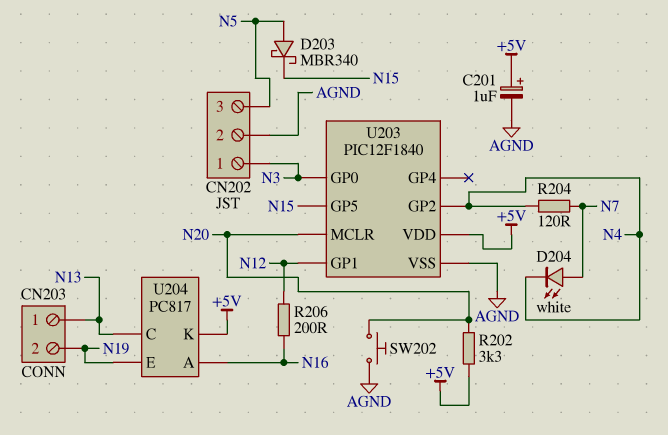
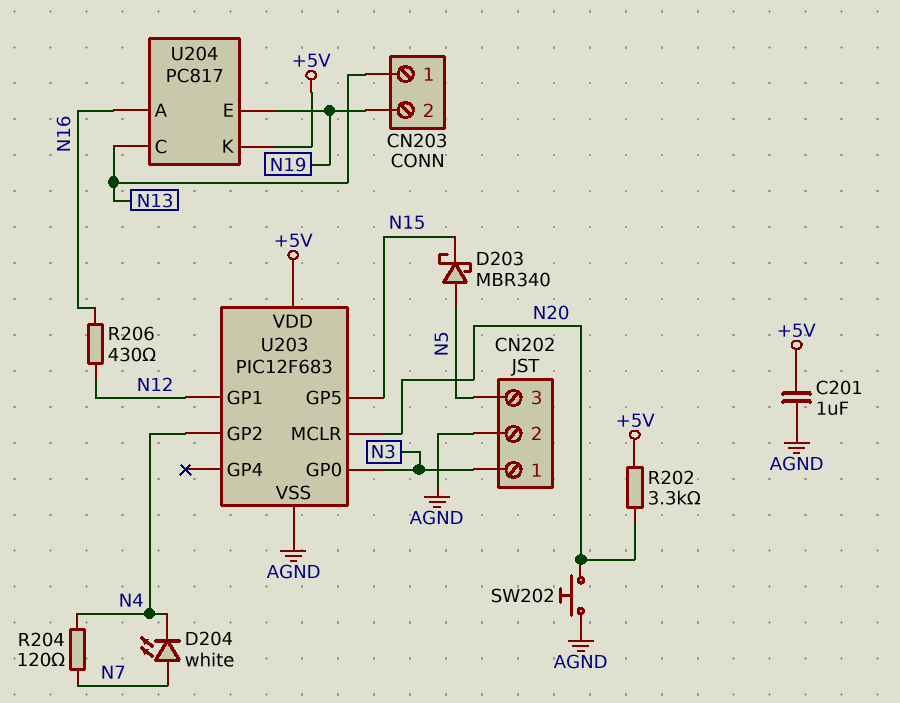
C201: 1uF (plus +5V, minus AGND) -> 1uF (+5V, AGND)
R206: 200 (N12, N16) -> 430 (N12, N16)
U203: PIC12F1840 -> PIC12F683

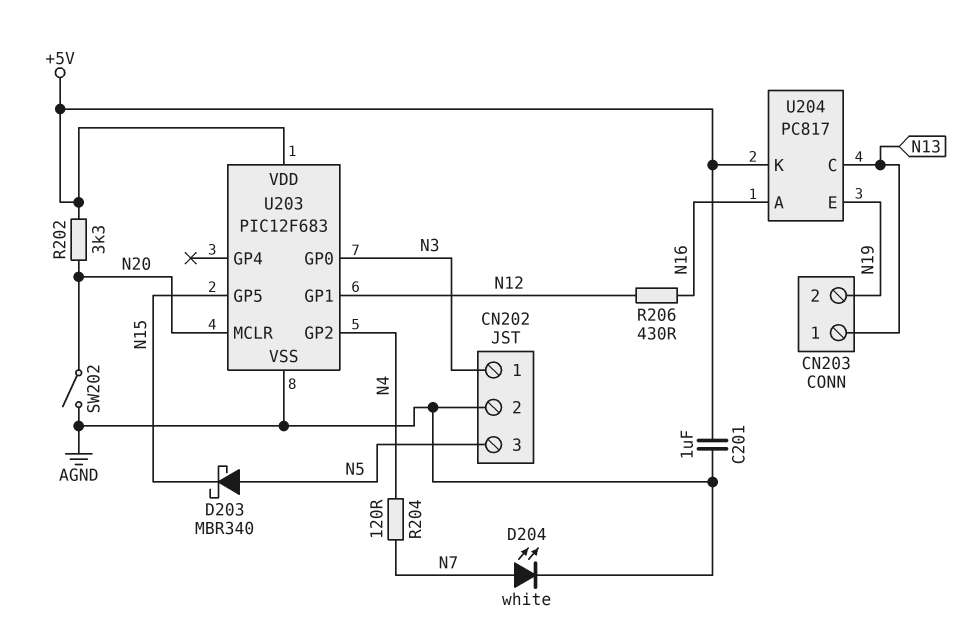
D204: LED white (A N7, K N4) -> LED white (A N7, K AGND)
SW202: button (AGND, N20) -> switch (AGND, N20)

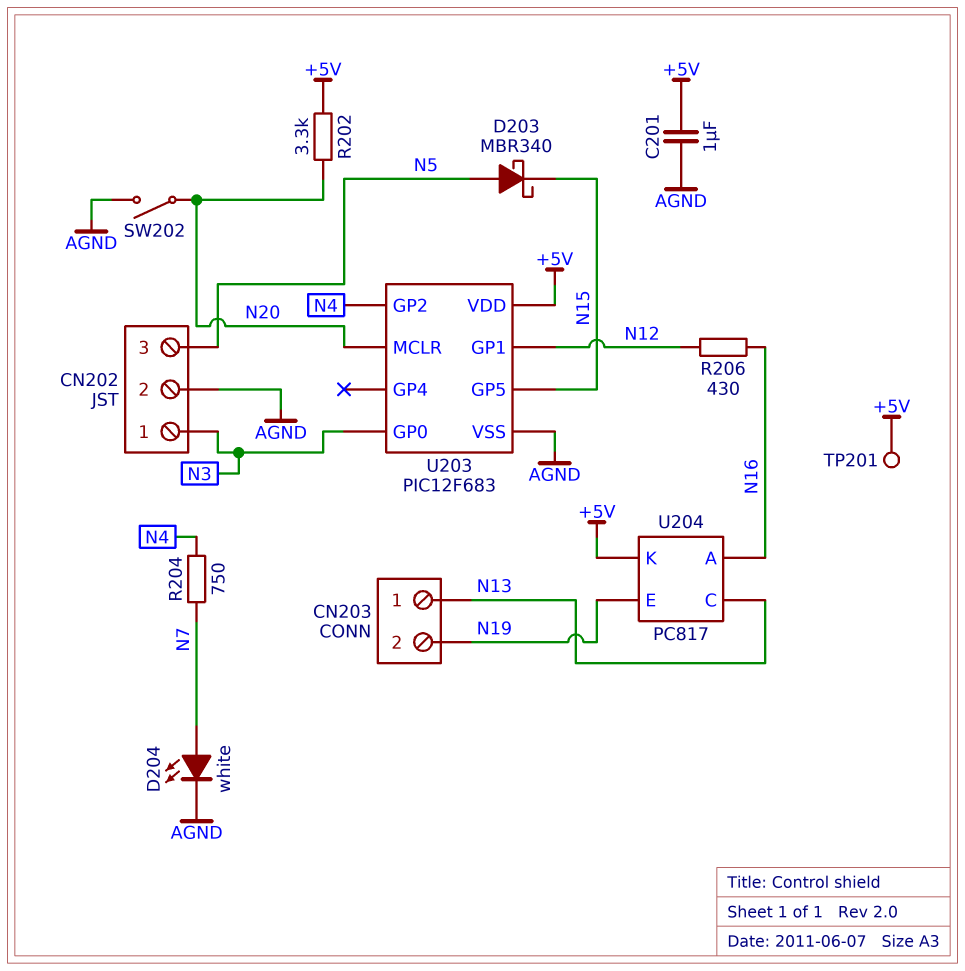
R204: 120 (N4, N7) -> 750 (N4, N7)
TP201: none -> test point (+5V)

